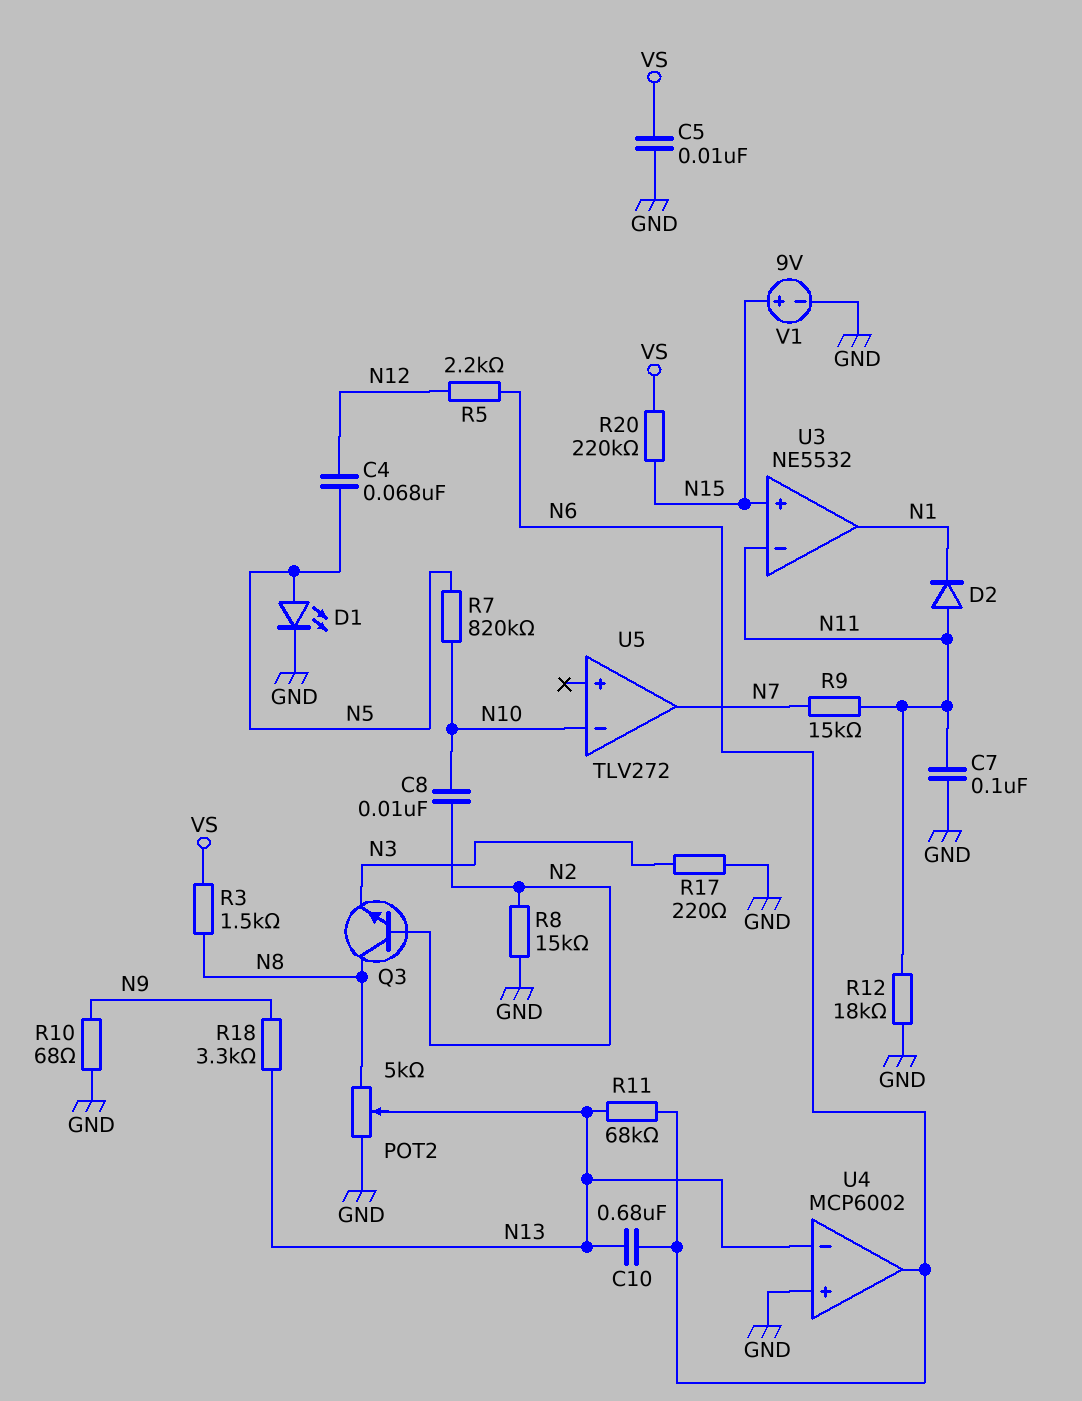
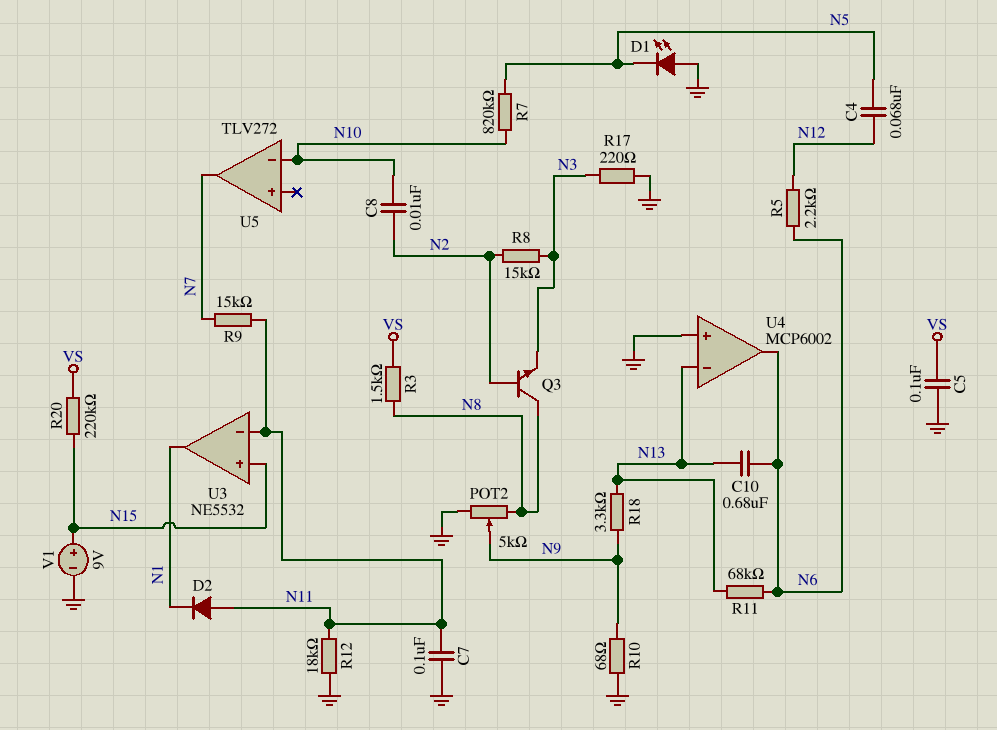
C5: 10nF (GND, VS) -> 100nF (GND, VS)
D1: LED (A N5, K GND) -> LED (A GND, K N5)
POT2: 5k (GND, N8, wiper N13) -> 5k (GND, N8, wiper N9)
R8: 15k (GND, N2) -> 15k (N2, N3)

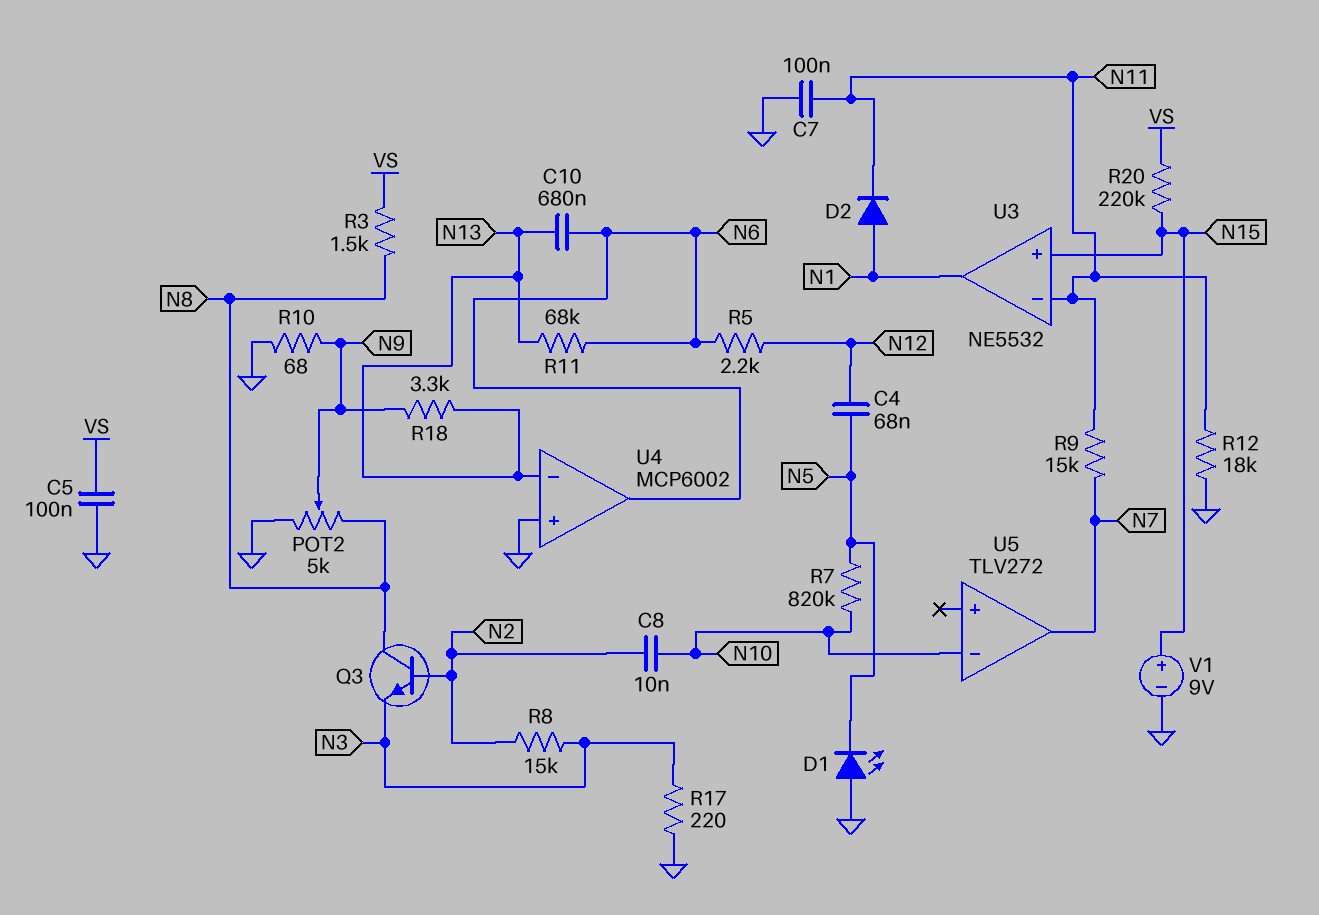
D2: diode (A N11, K N1) -> diode (A N1, K N11)

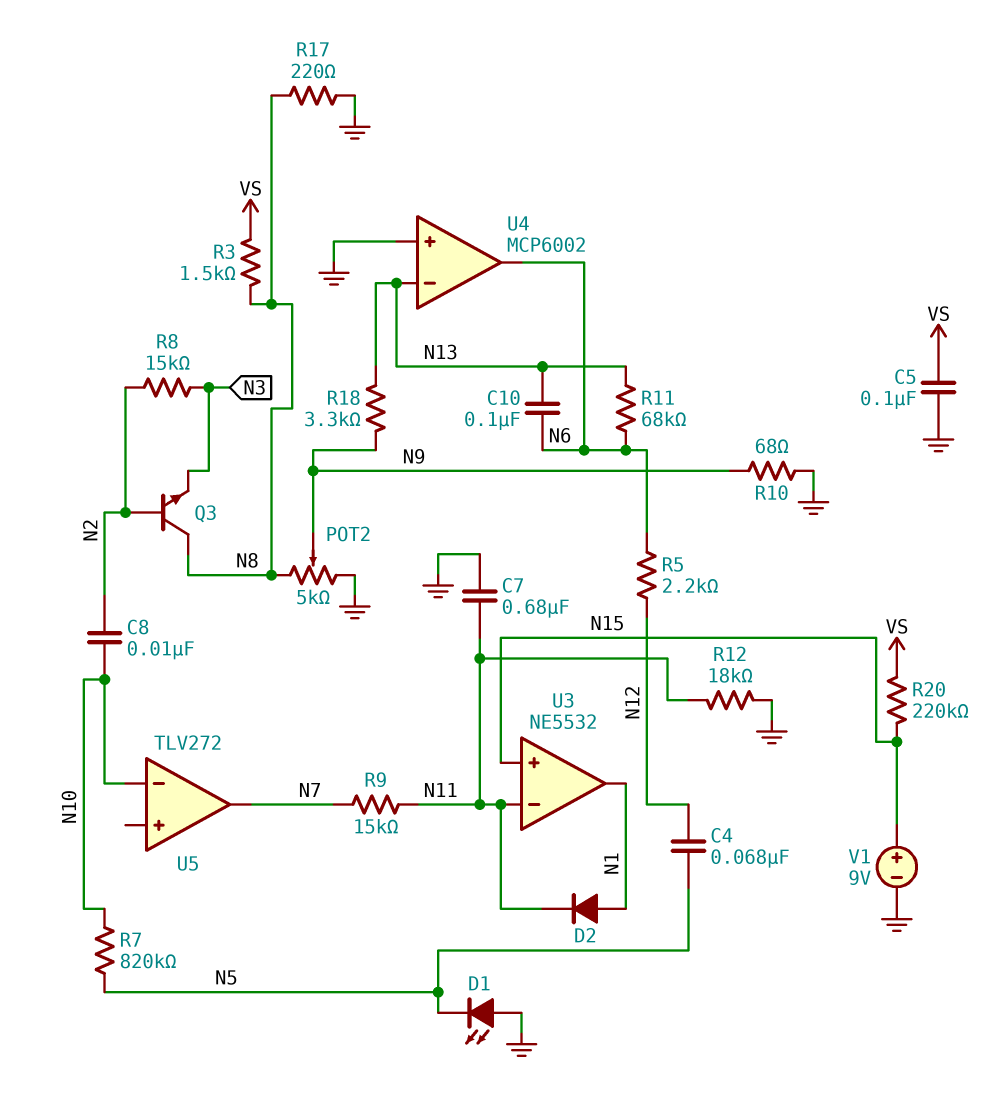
C7: 100nF (GND, N11) -> 680nF (GND, N11)
C10: 680nF (N6, N13) -> 100nF (N6, N13)
R17: 220 (GND, N3) -> 220 (GND, N8)

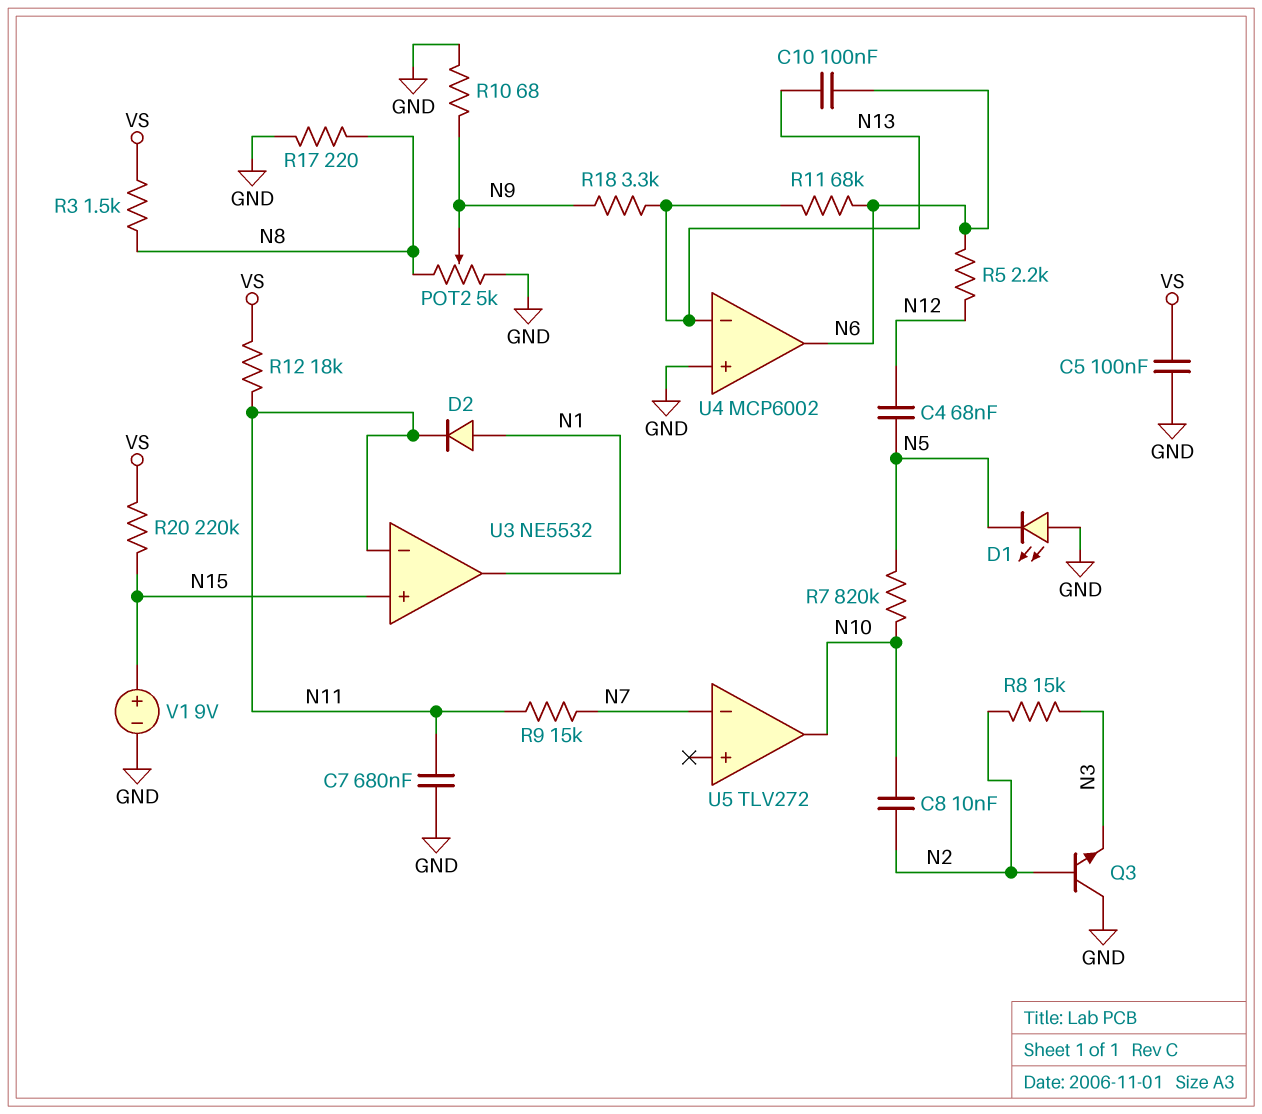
Q3: NPN (B N2, C N8, E N3) -> NPN (B N2, C GND, E N3)
R12: 18k (GND, N11) -> 18k (N11, VS)
U5 pin in-: N10 -> N7
U5 pin out: N7 -> N10

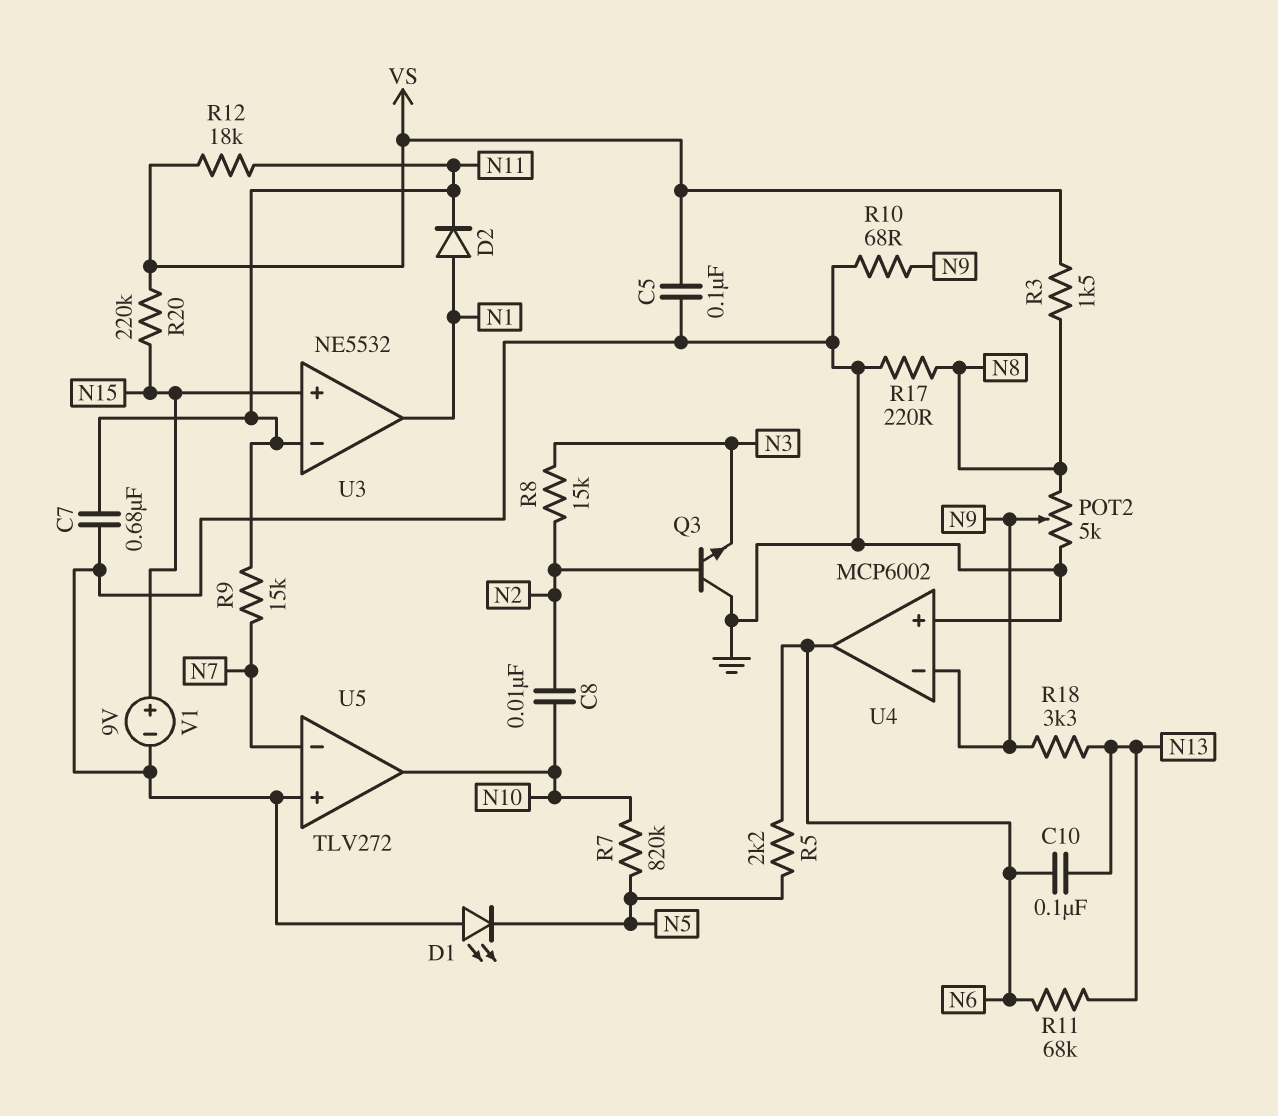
C4: 68nF (N5, N12) -> none
R5: 2.2k (N6, N12) -> 2.2k (N5, N6)
U4 pin in-: N13 -> N9
U5 pin in+: none -> GND

